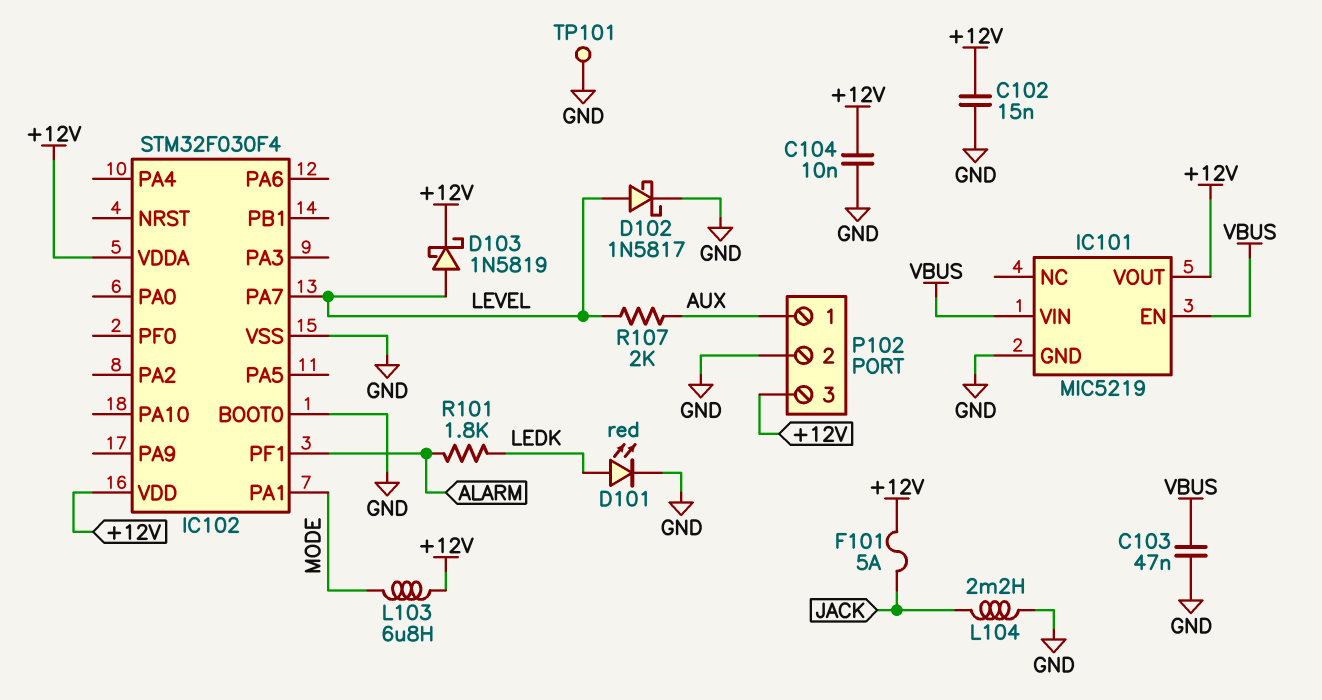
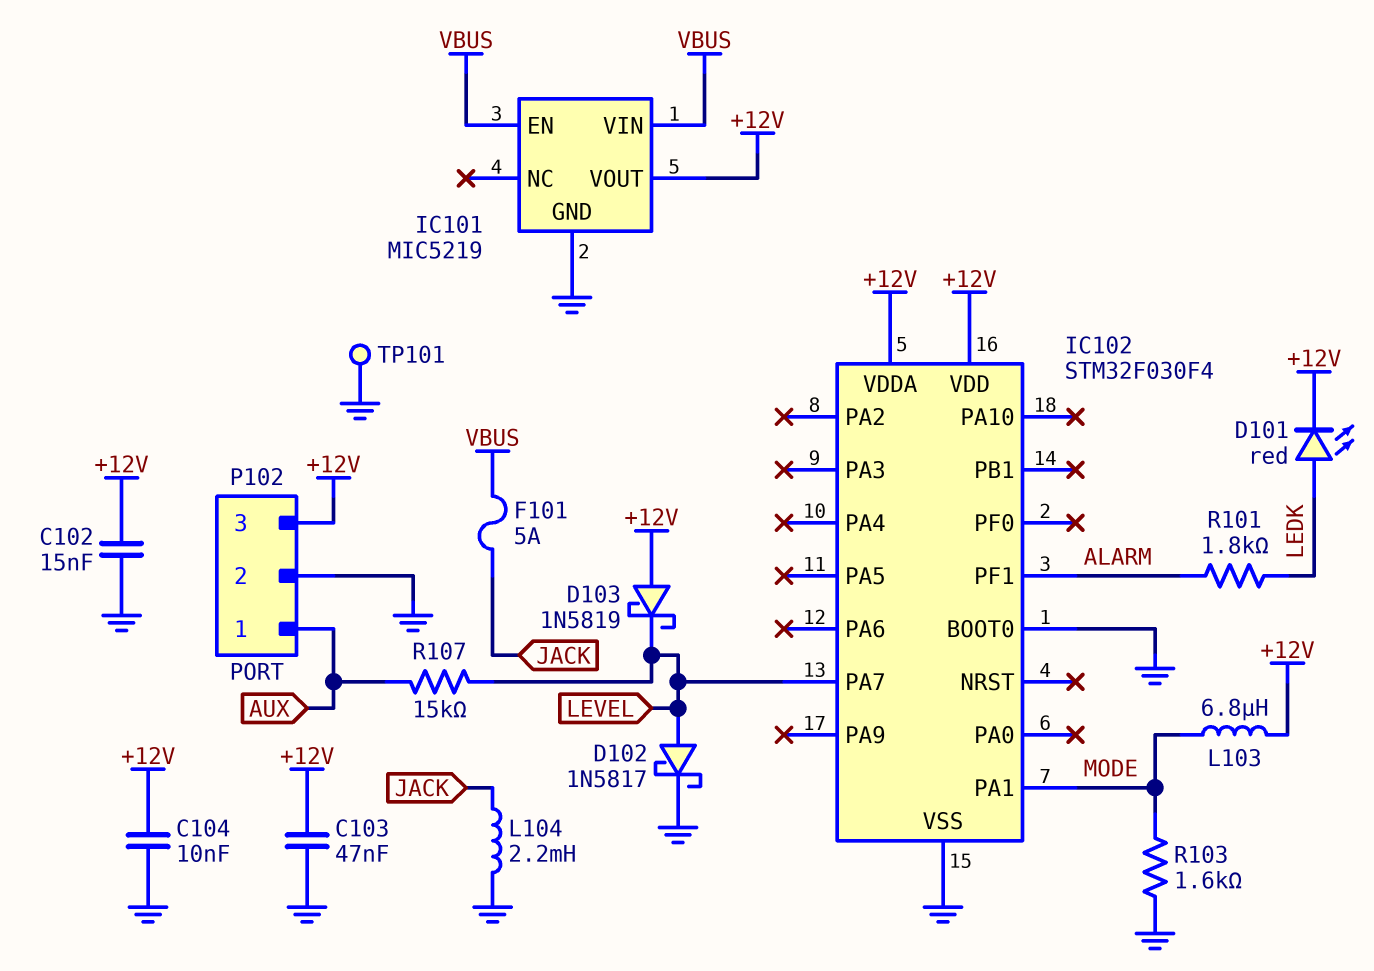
C103: 47nF (GND, VBUS) -> 47nF (+12V, GND)
D101: LED red (A LEDK, K GND) -> LED red (A LEDK, K +12V)
D103: schottky 1N5819 (A LEVEL, K +12V) -> schottky 1N5819 (A +12V, K LEVEL)
F101: 5A (+12V, JACK) -> 5A (JACK, VBUS)
R103: none -> 1.6k (GND, MODE)
R107: 2k (AUX, LEVEL) -> 15k (AUX, LEVEL)

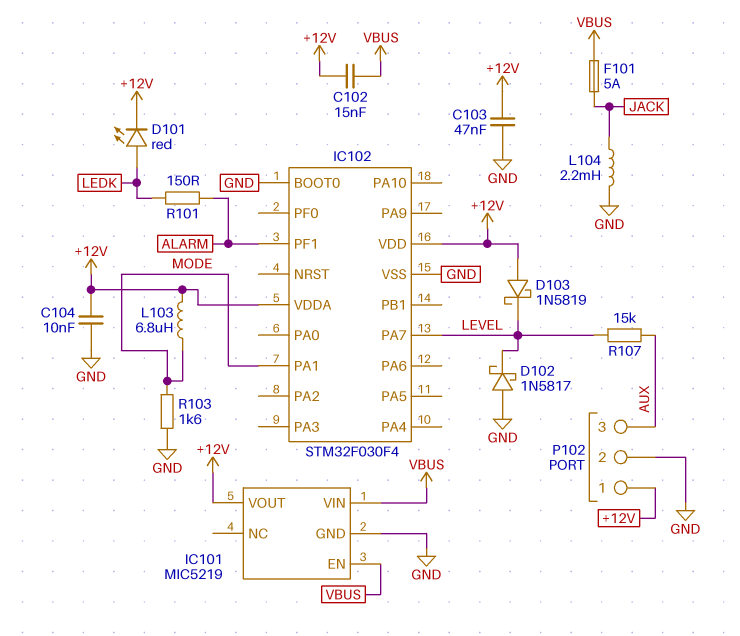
C102: 15nF (+12V, GND) -> 15nF (+12V, VBUS)
D102: schottky 1N5817 (A LEVEL, K GND) -> schottky 1N5817 (A GND, K LEVEL)
P102 pin 1: AUX -> +12V
P102 pin 3: +12V -> AUX
R101: 1.8k (ALARM, LEDK) -> 150 (ALARM, LEDK)
TP101: test point (GND) -> none

